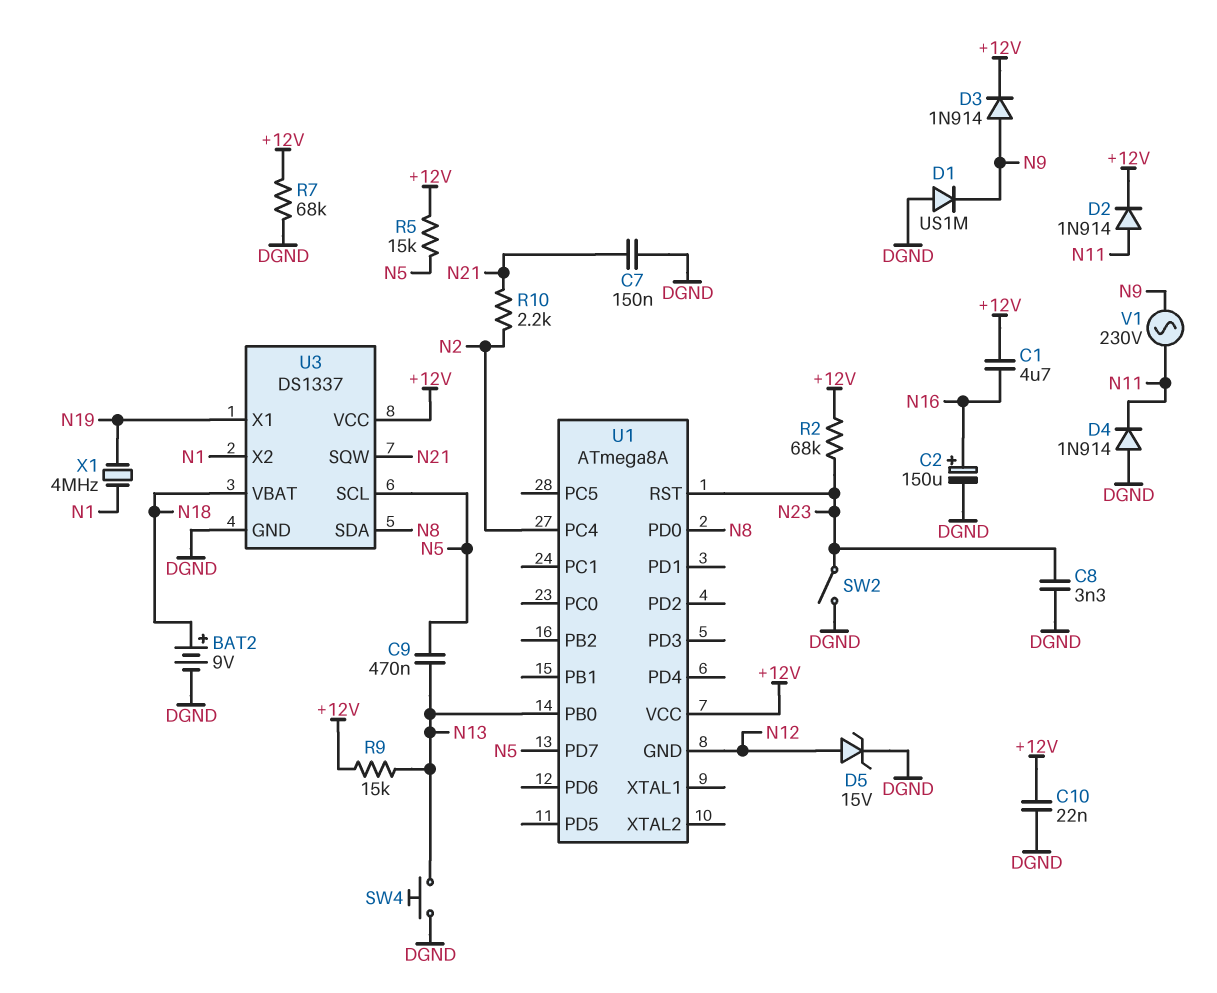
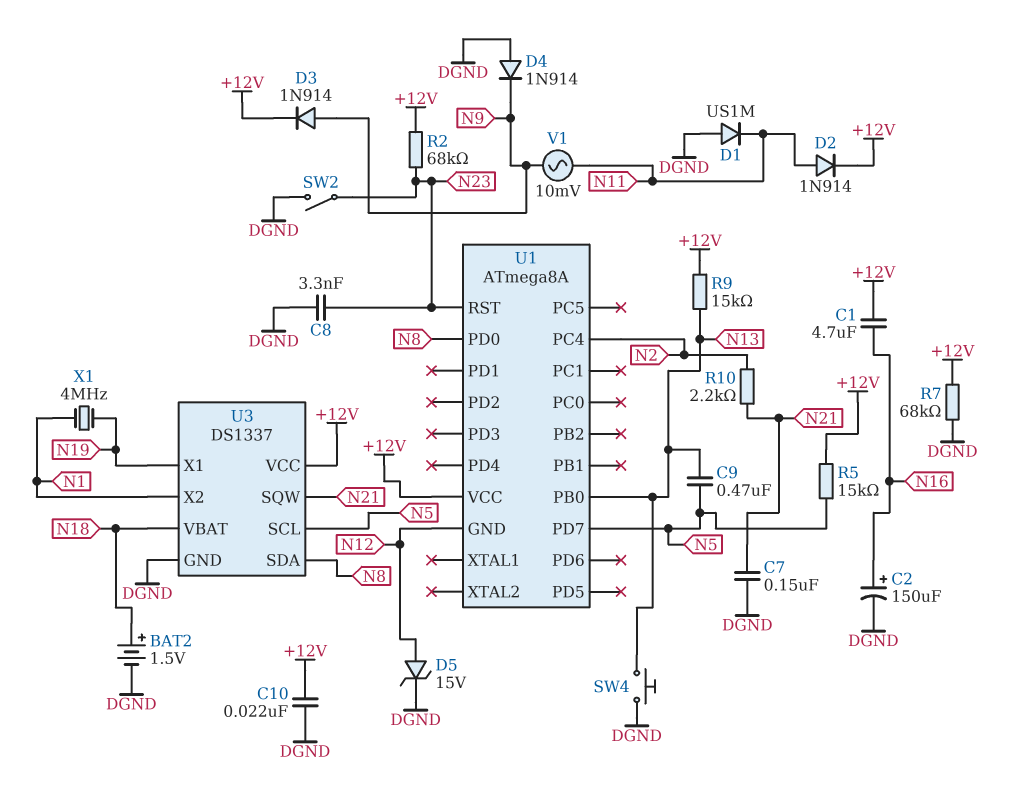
BAT2: 9V (plus N18, minus DGND) -> 1.5V (plus N18, minus DGND)
D1: diode US1M (A DGND, K N9) -> diode US1M (A DGND, K N11)
D4: diode 1N914 (A DGND, K N11) -> diode 1N914 (A DGND, K N9)
V1: AC 230V (N9, N11) -> AC 10mV (N9, N11)

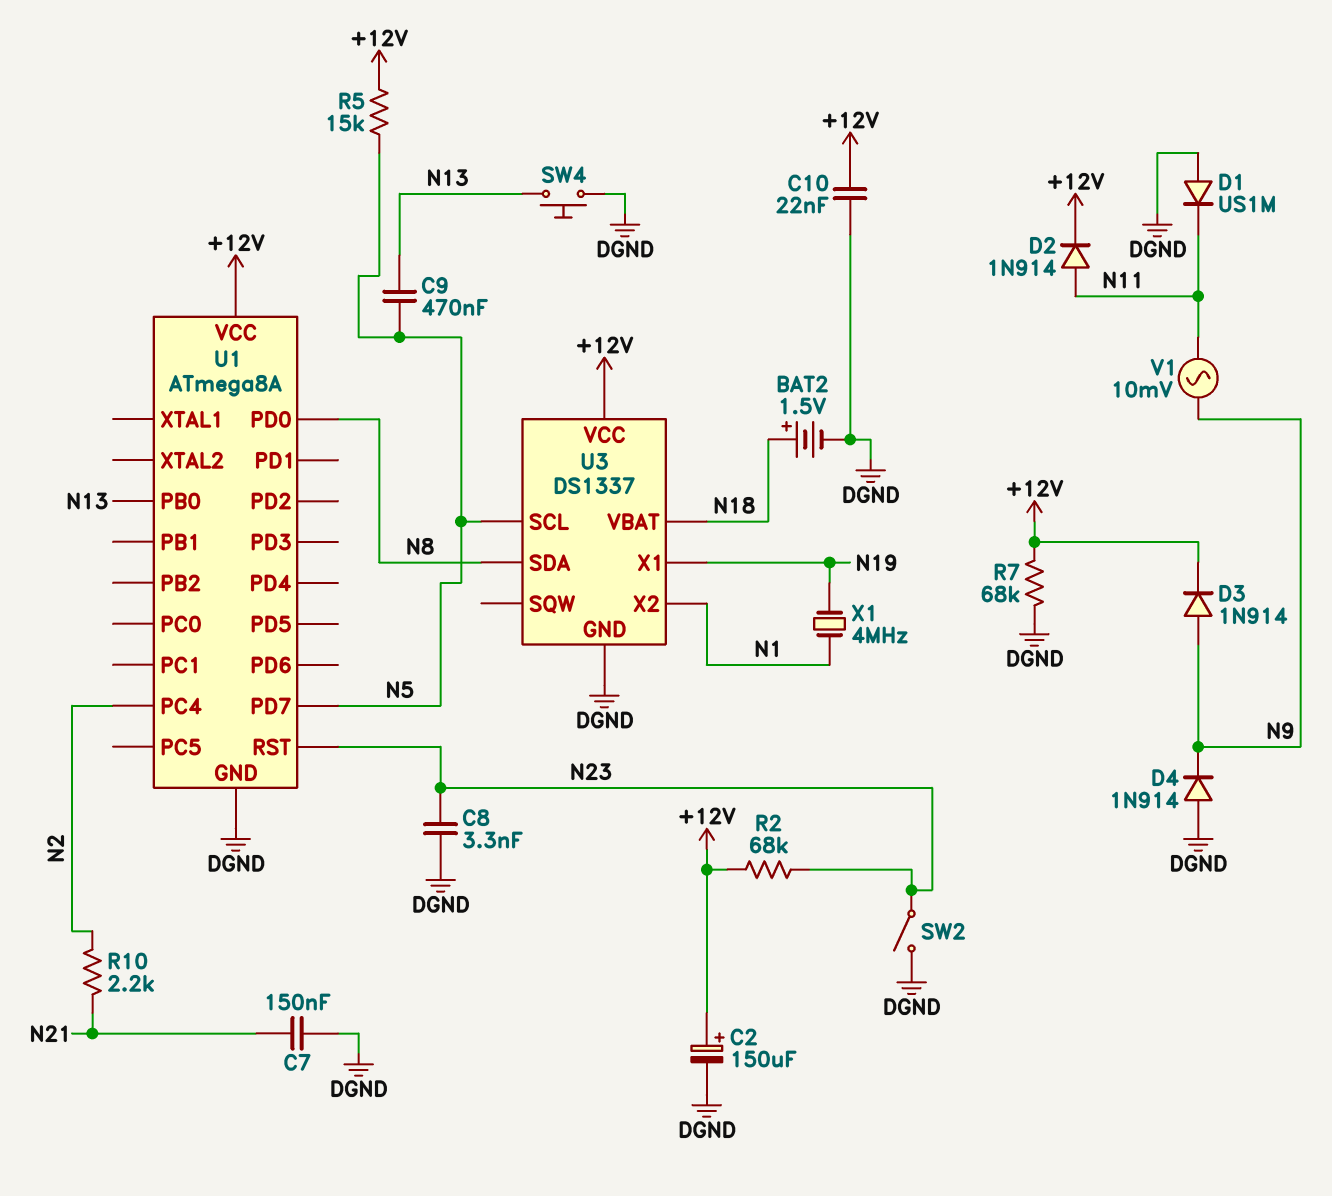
C1: 4.7uF (+12V, N16) -> none
C2: 150uF (plus N16, minus DGND) -> 150uF (plus +12V, minus DGND)
D5: zener 15V (A N12, K DGND) -> none
R9: 15k (+12V, N13) -> none
U1 pin GND: N12 -> DGND
U3 pin SQW: N21 -> none

